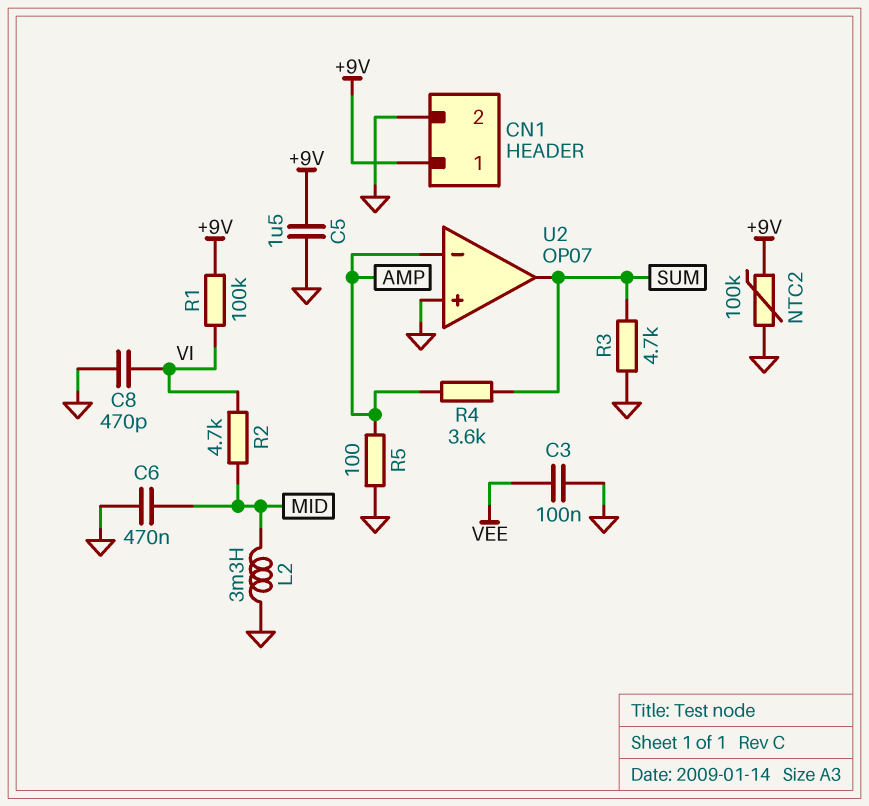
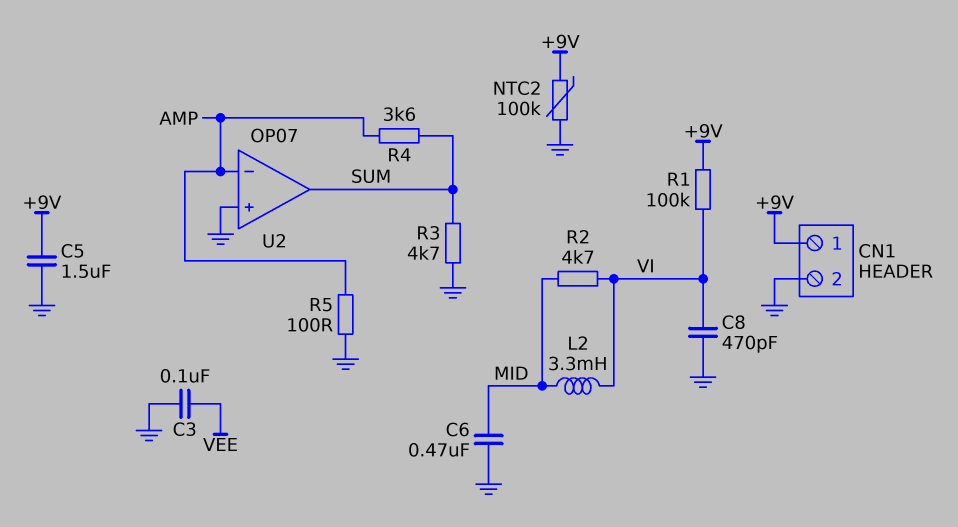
L2: 3.3mH (GND, MID) -> 3.3mH (MID, VI)

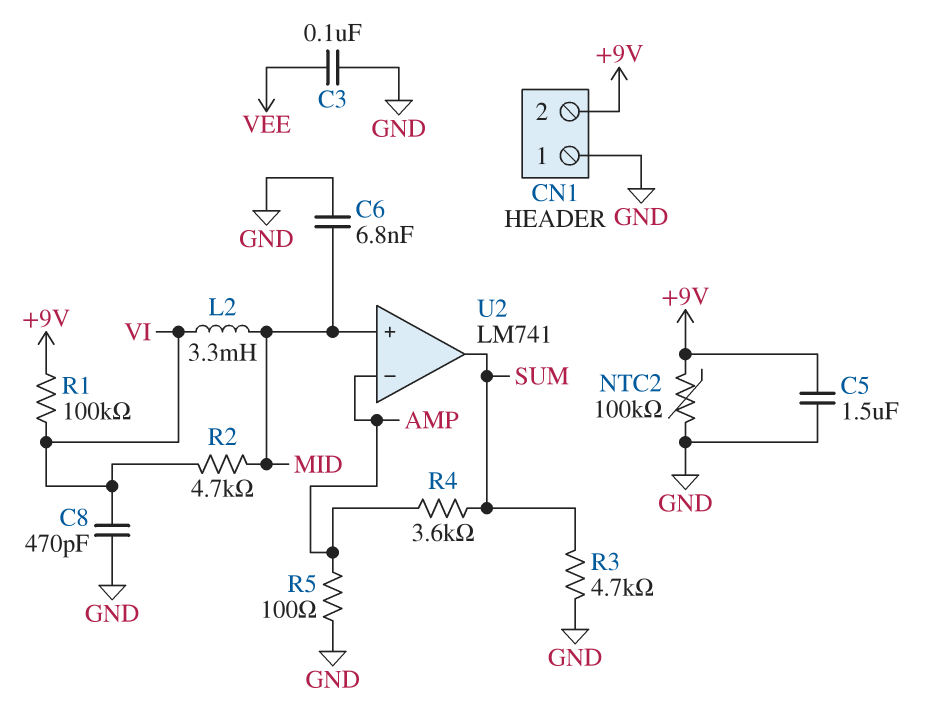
C6: 470nF (GND, MID) -> 6.8nF (GND, MID)
CN1 pin 1: +9V -> GND
CN1 pin 2: GND -> +9V
U2: OP07 -> LM741
U2 pin in+: GND -> MID

